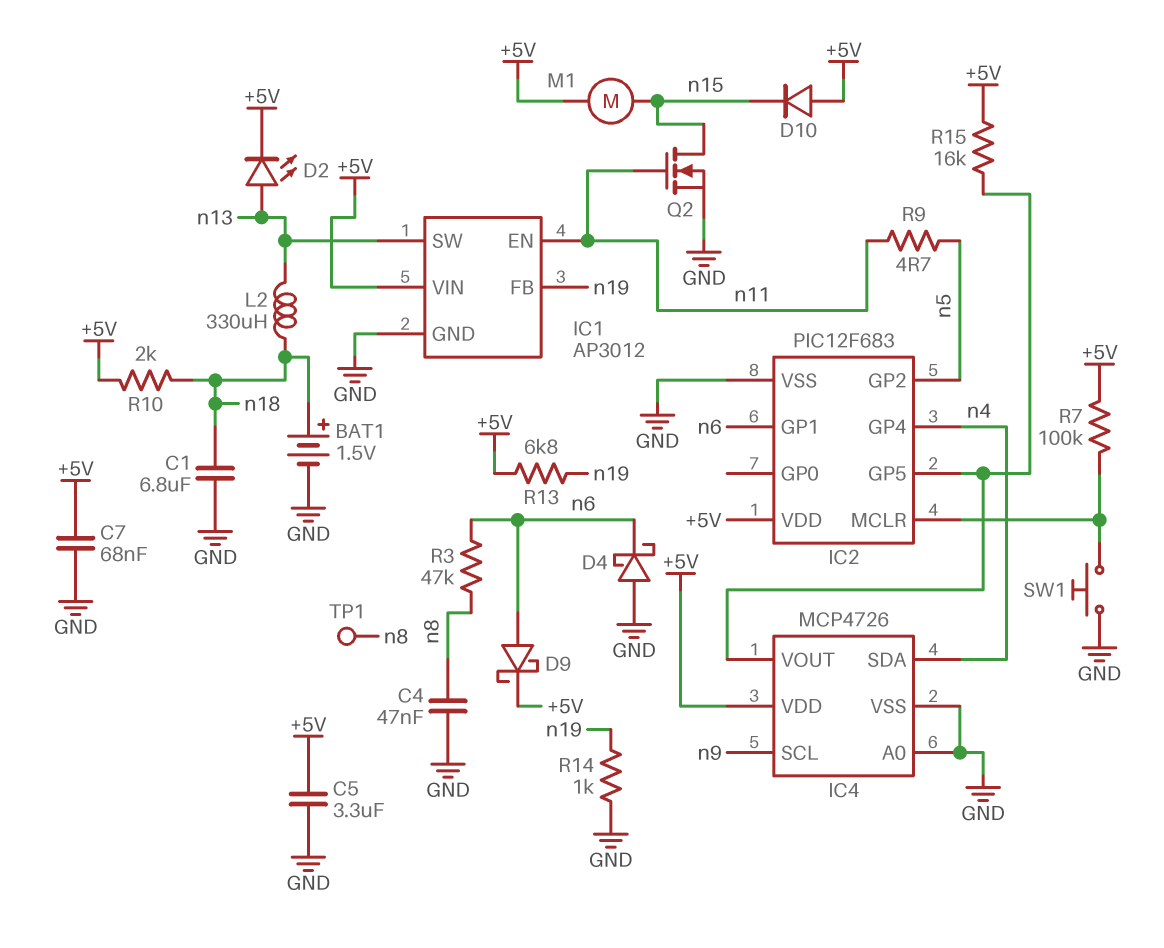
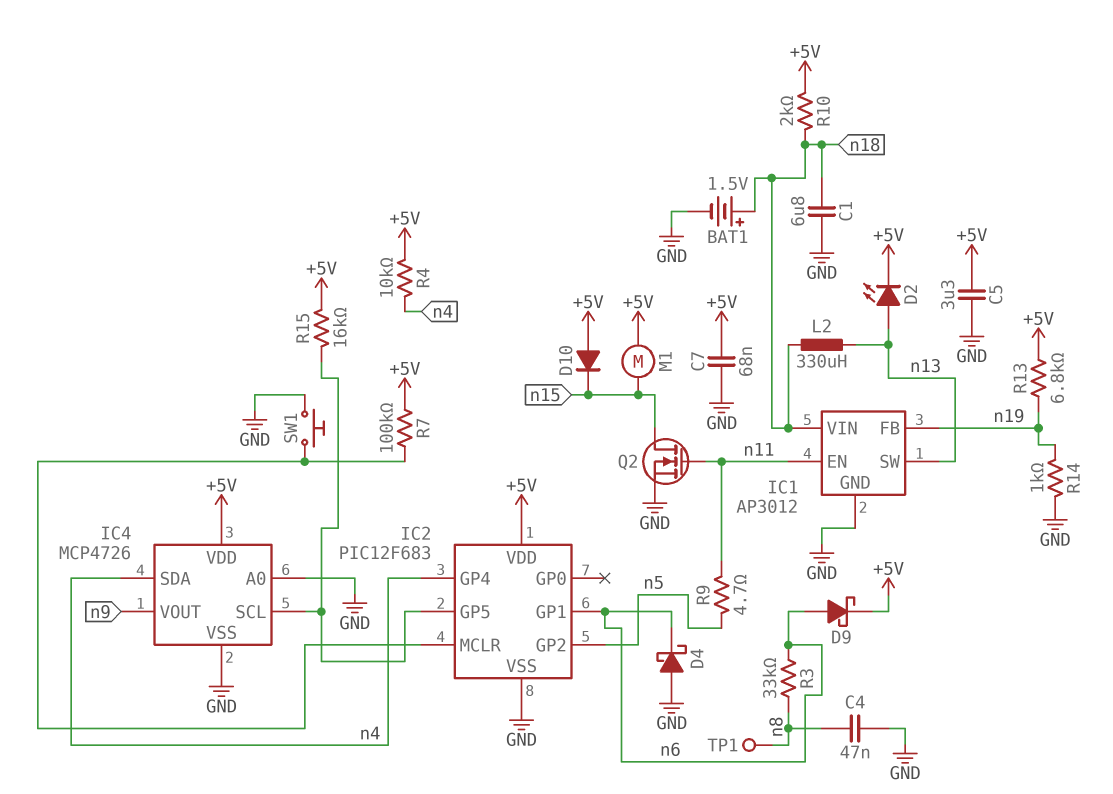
IC1 pin VIN: +5V -> n18
IC4 pin SCL: n9 -> IC2/GP5
IC4 pin VOUT: IC2/GP5 -> n9
R3: 47k (n6, n8) -> 33k (n6, n8)
R4: none -> 10k (+5V, n4)

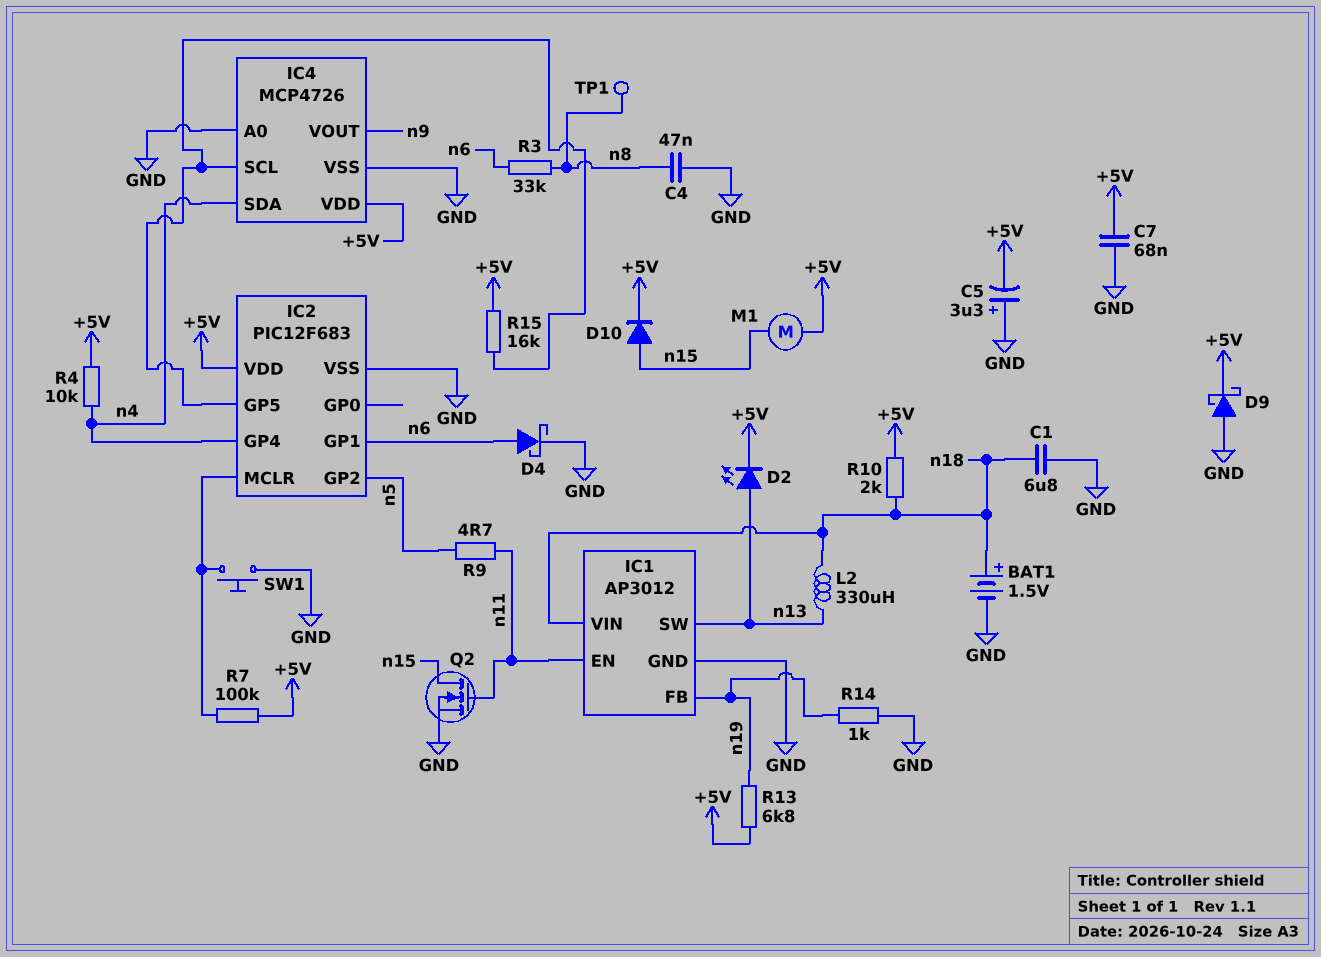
C5: 3.3uF (+5V, GND) -> 3.3uF (plus GND, minus +5V)
D4: schottky (A GND, K n6) -> schottky (A n6, K GND)
D9: schottky (A n6, K +5V) -> schottky (A GND, K +5V)
D10: diode (A +5V, K n15) -> diode (A n15, K +5V)

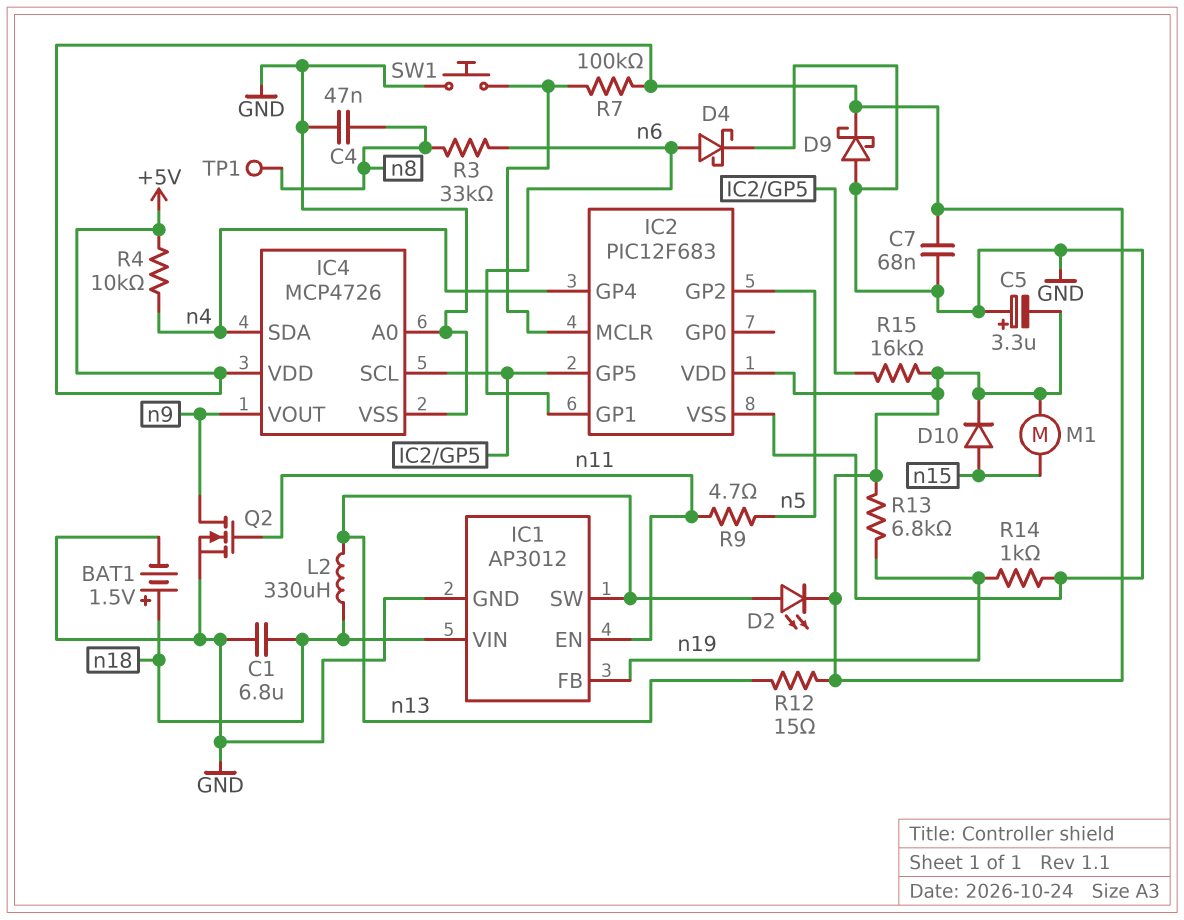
Q2: NMOS (G n11, D n15, S GND) -> NMOS (G n11, D n9, S GND)
R10: 2k (+5V, n18) -> none
R12: none -> 15 (+5V, n13)

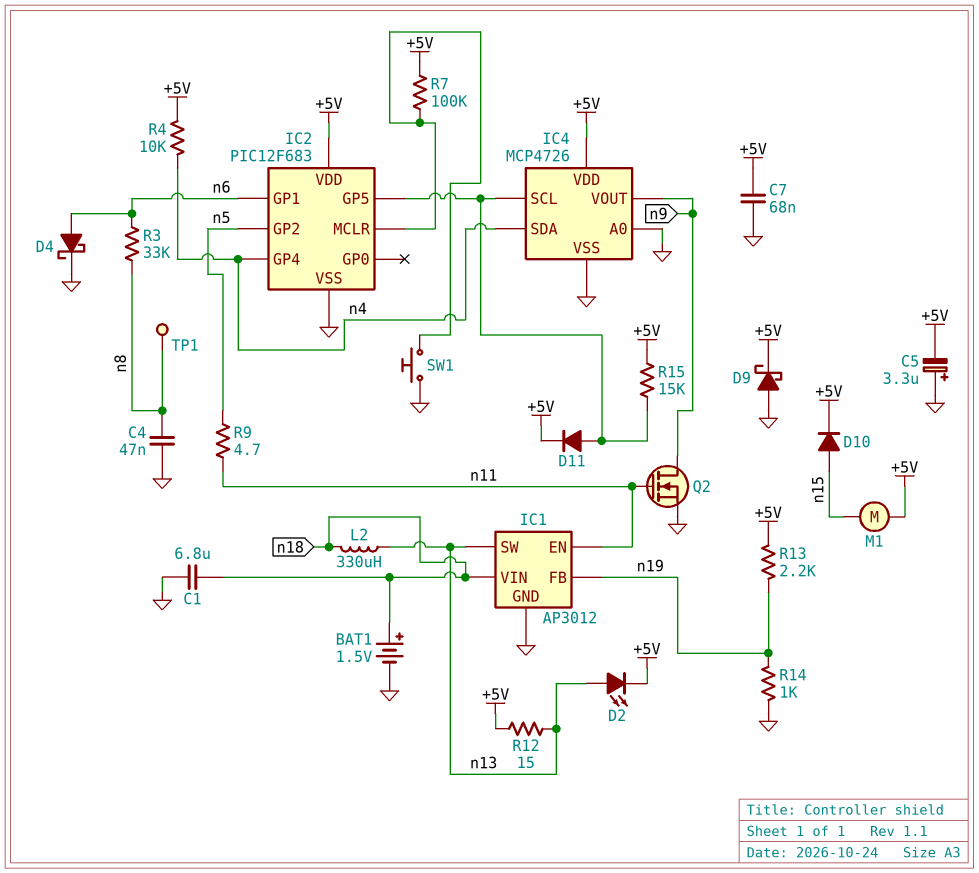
D11: none -> diode (A IC2/GP5, K +5V)
R13: 6.8k (+5V, n19) -> 2.2k (+5V, n19)
R15: 16k (+5V, IC2/GP5) -> 15k (+5V, IC2/GP5)

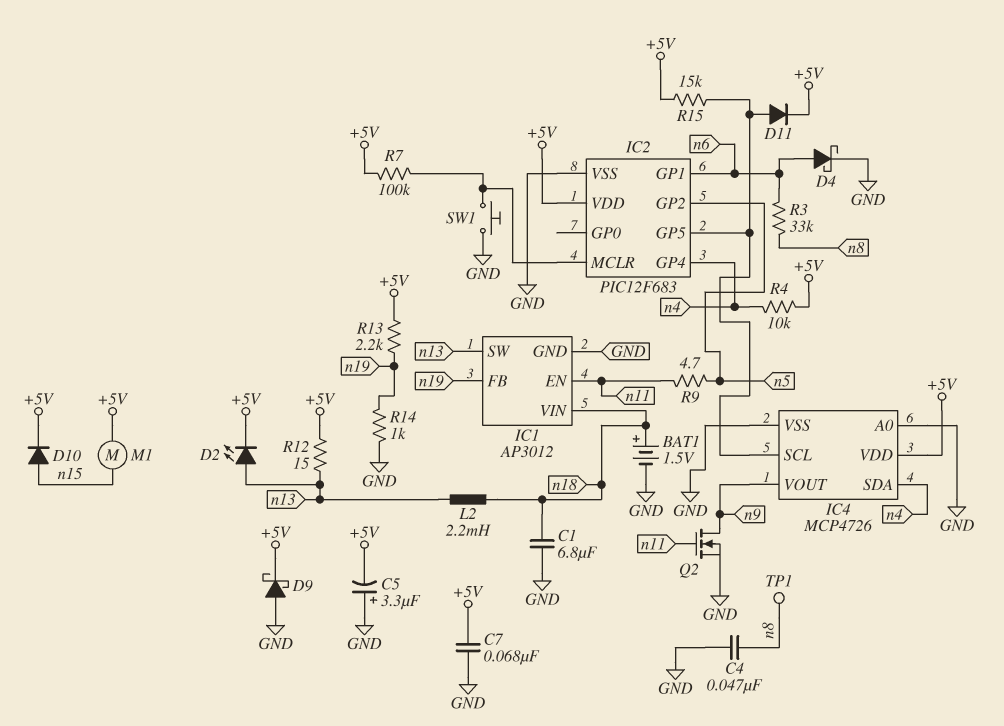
L2: 330uH (n13, n18) -> 2.2mH (n13, n18)

